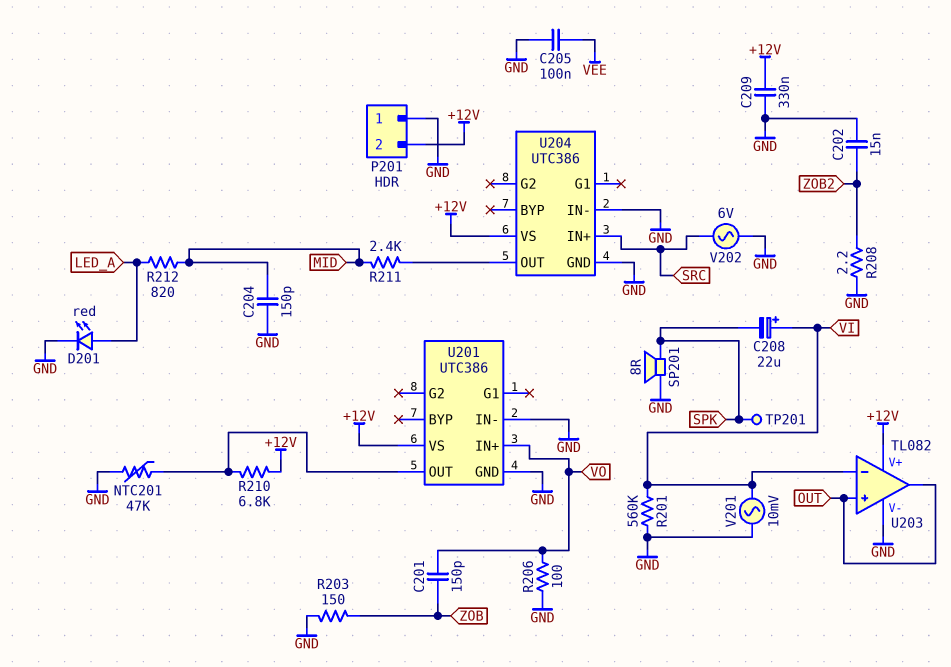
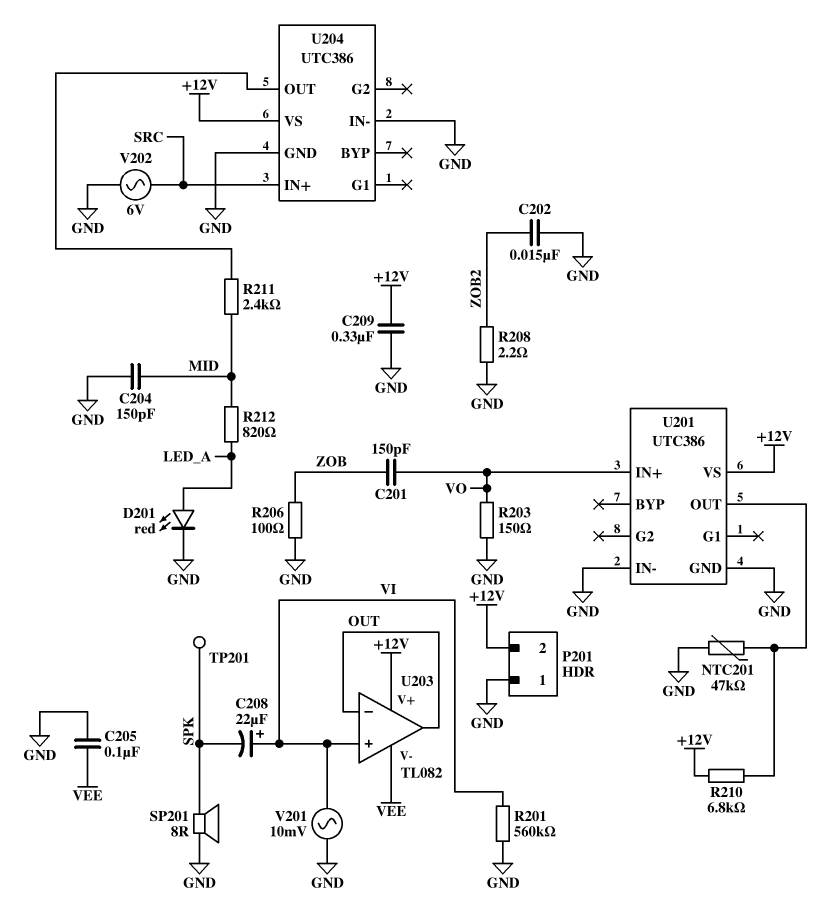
R203: 150 (GND, ZOB) -> 150 (GND, VO)
R206: 100 (GND, VO) -> 100 (GND, ZOB)
U203 pin V-: GND -> VEE
U203 pin in+: OUT -> VI
U203 pin in-: VI -> OUT

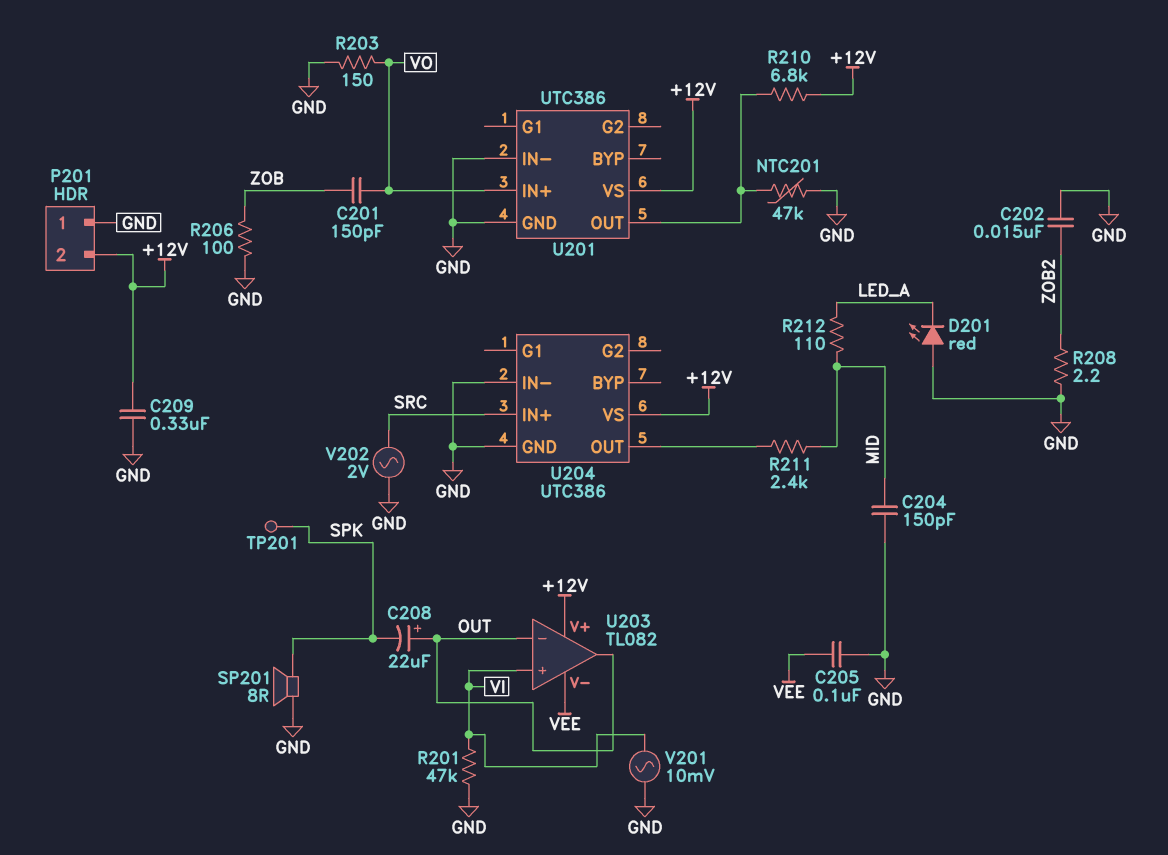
C208: 22uF (plus VI, minus SPK) -> 22uF (plus OUT, minus SPK)
D201: LED red (A LED_A, K GND) -> LED red (A GND, K LED_A)
R201: 560k (GND, VI) -> 47k (GND, VI)
R212: 820 (LED_A, MID) -> 110 (LED_A, MID)
V202: AC 6V (GND, SRC) -> AC 2V (GND, SRC)

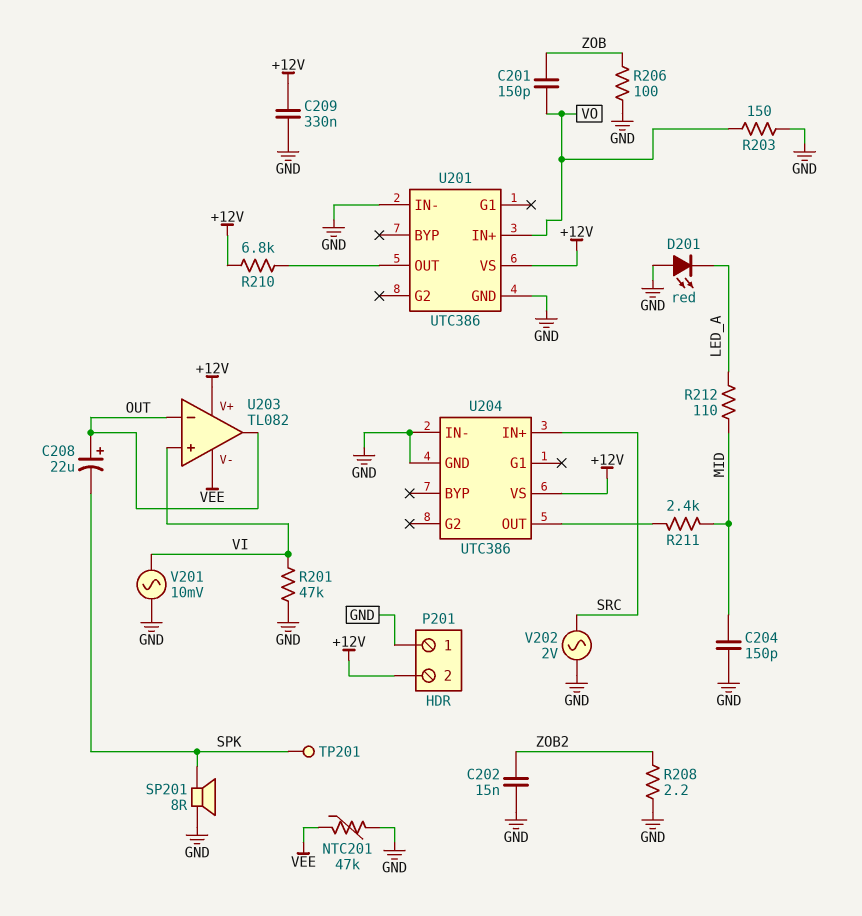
C205: 100nF (GND, VEE) -> none
NTC201: 47k (GND, U201/OUT) -> 47k (GND, VEE)

